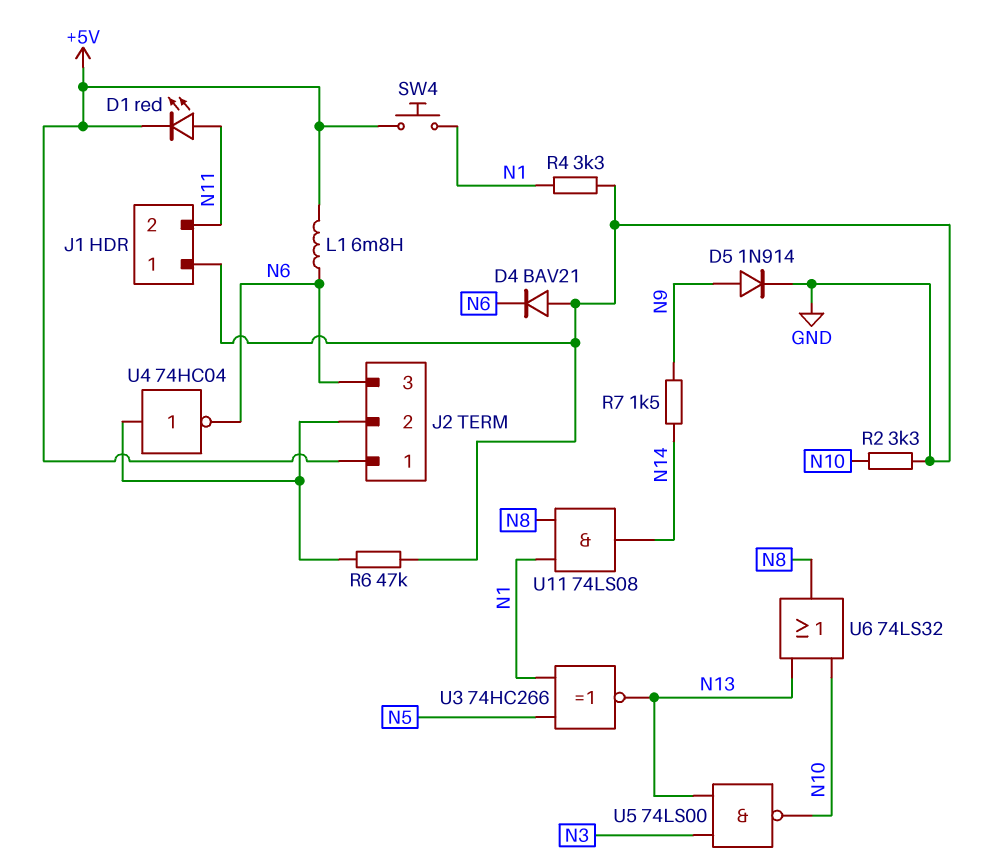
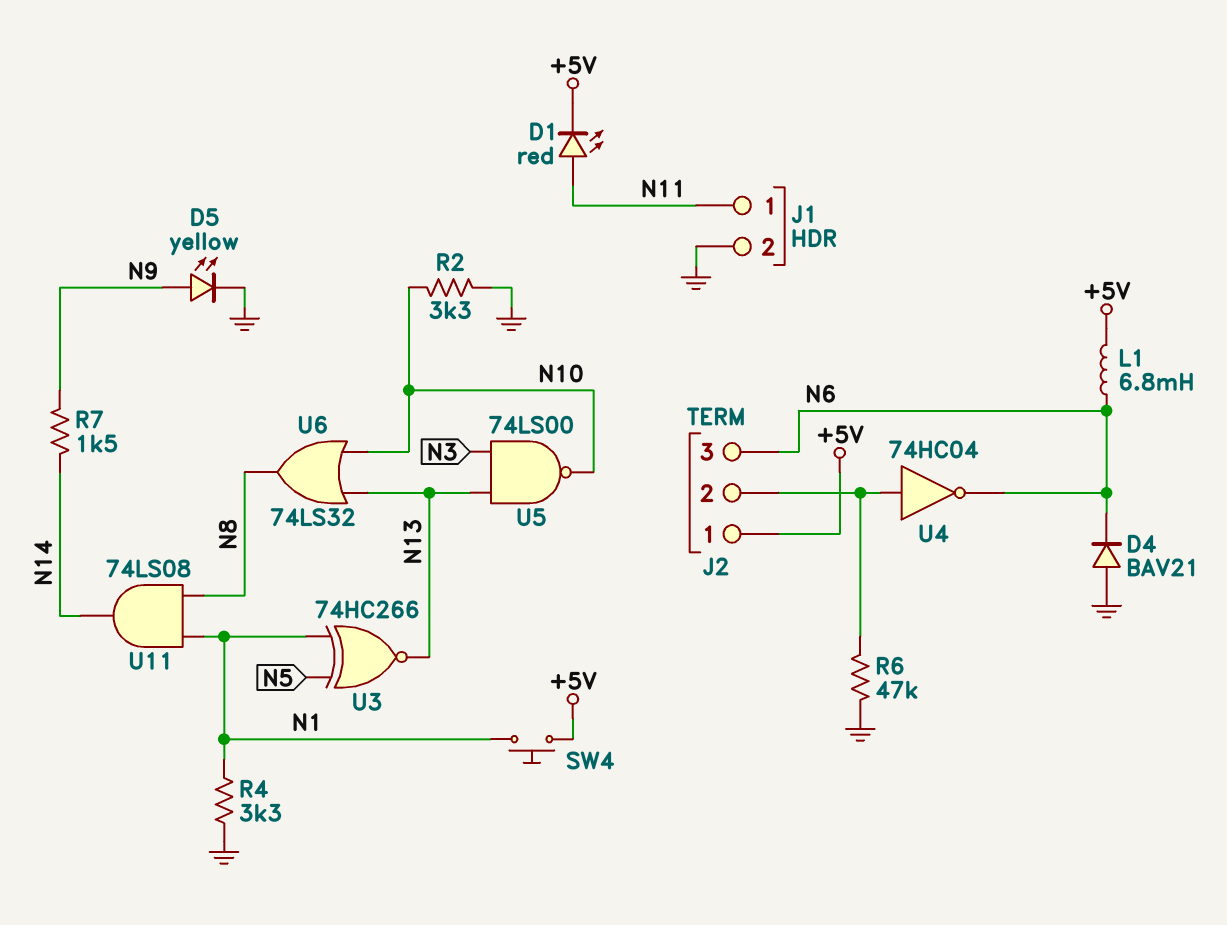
D5: diode 1N914 (A N9, K GND) -> LED yellow (A N9, K GND)
J1 pin 1: GND -> N11
J1 pin 2: N11 -> GND

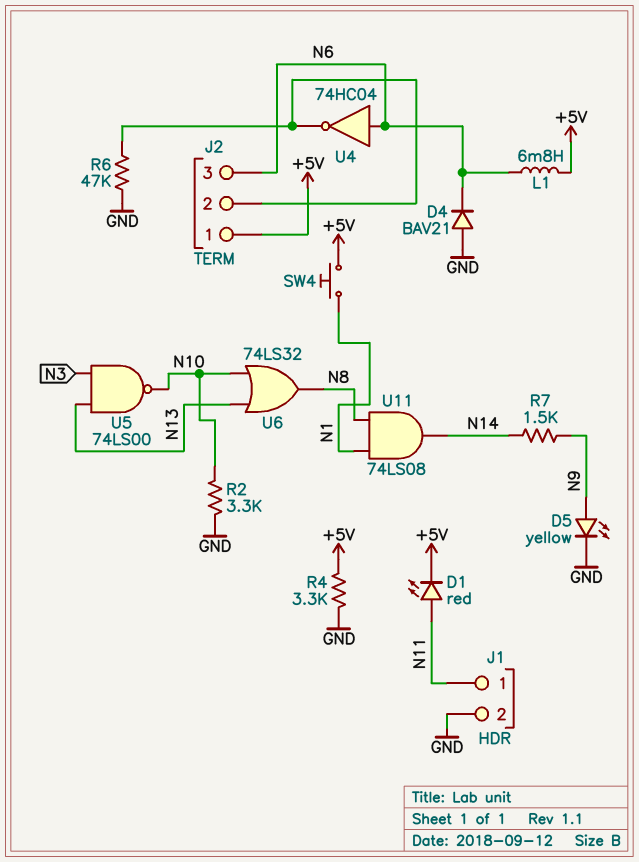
R4: 3.3k (GND, N1) -> 3.3k (+5V, GND)
U3: XNOR 74HC266 (in N1, in N5, out N13) -> none
U4: NOT 74HC04 (in J2/2, out N6) -> NOT 74HC04 (in N6, out J2/2)

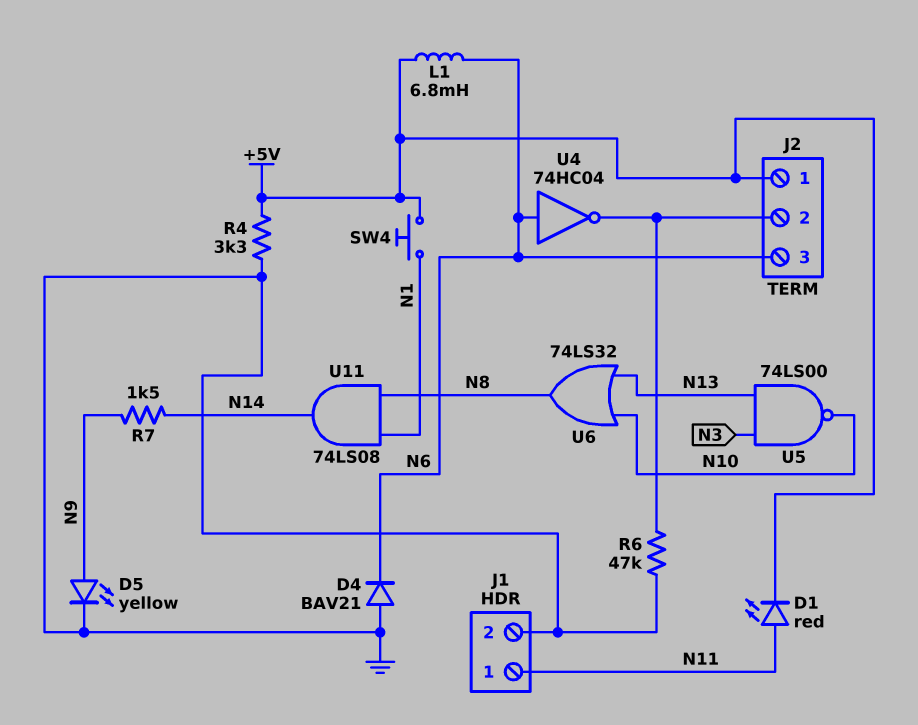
R2: 3.3k (GND, N10) -> none

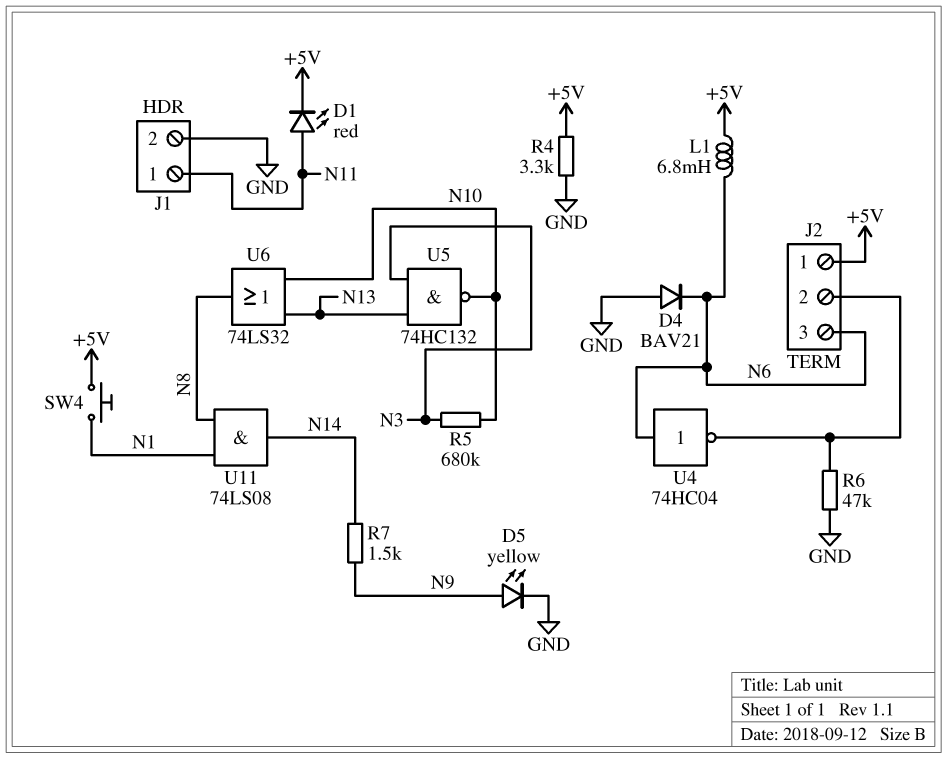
R5: none -> 680k (N3, N10)
U5: NAND 74LS00 (in N3, in N13, out N10) -> NAND 74HC132 (in N3, in N13, out N10)

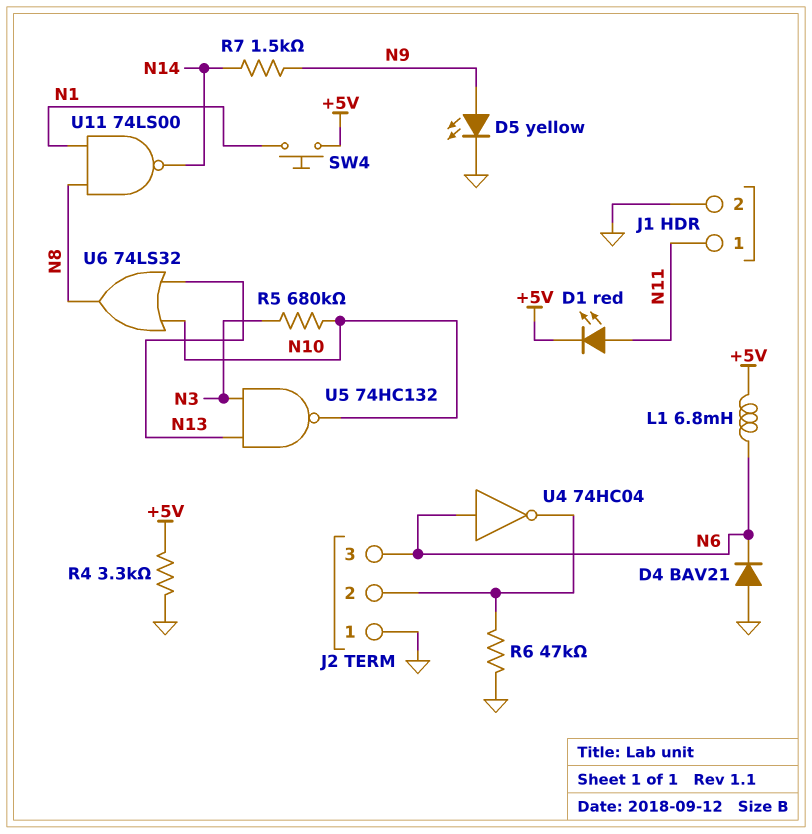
J2 pin 1: +5V -> GND
U11: AND 74LS08 (in N1, in N8, out N14) -> NAND 74LS00 (in N1, in N8, out N14)

